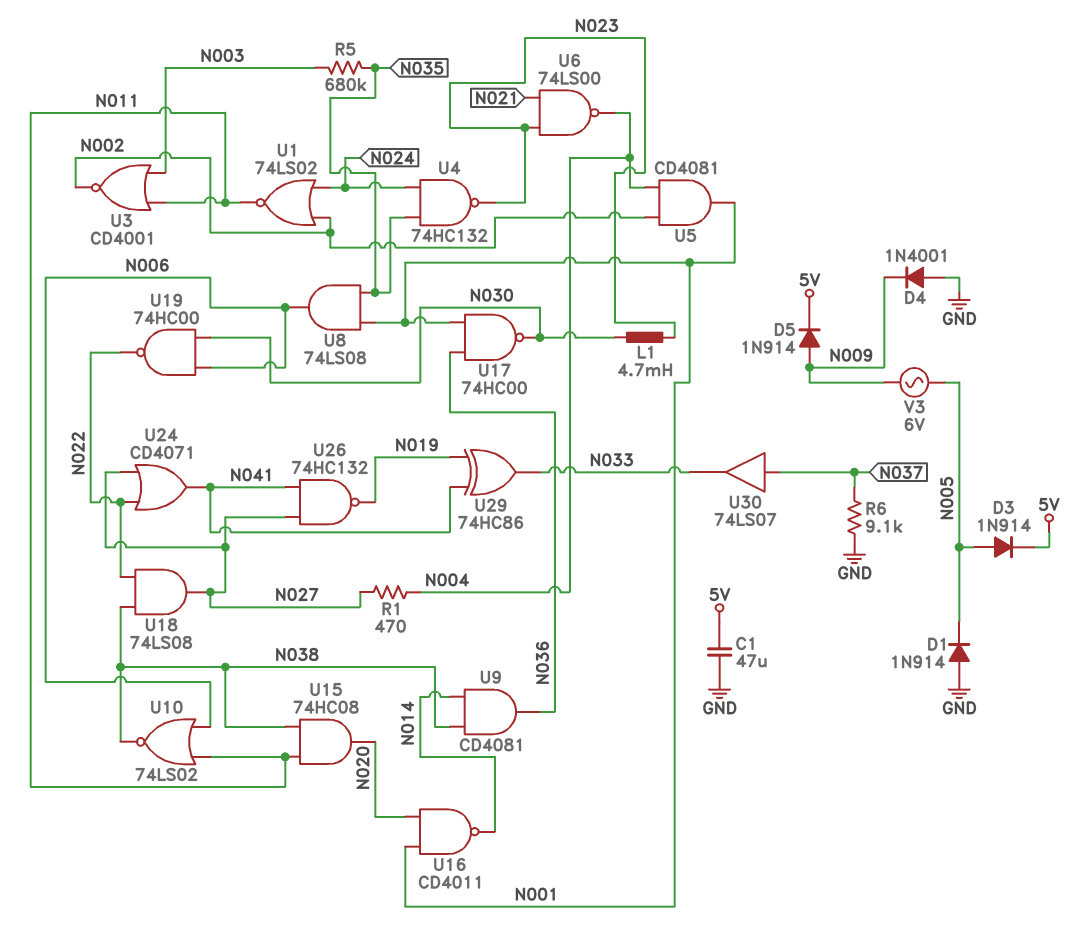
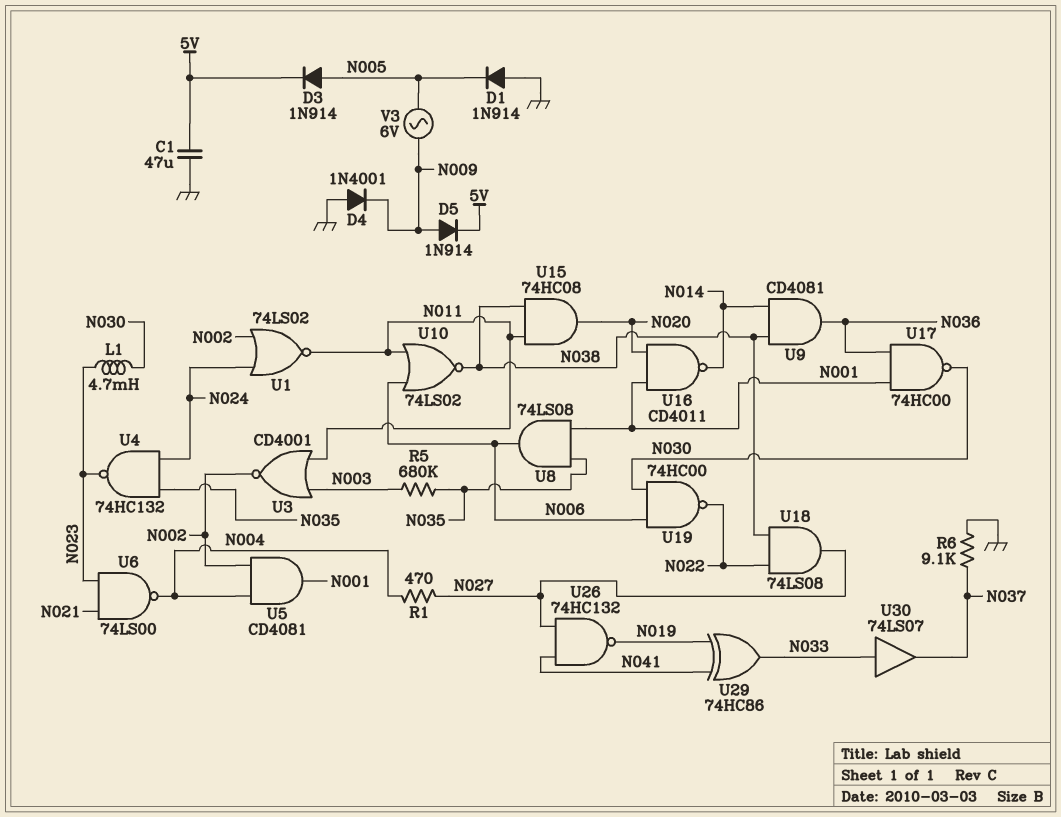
U24: OR CD4071 (in N022, in N027, out N041) -> none
U30: buffer 74LS07 (in N037, out N033) -> buffer 74LS07 (in N033, out N037)

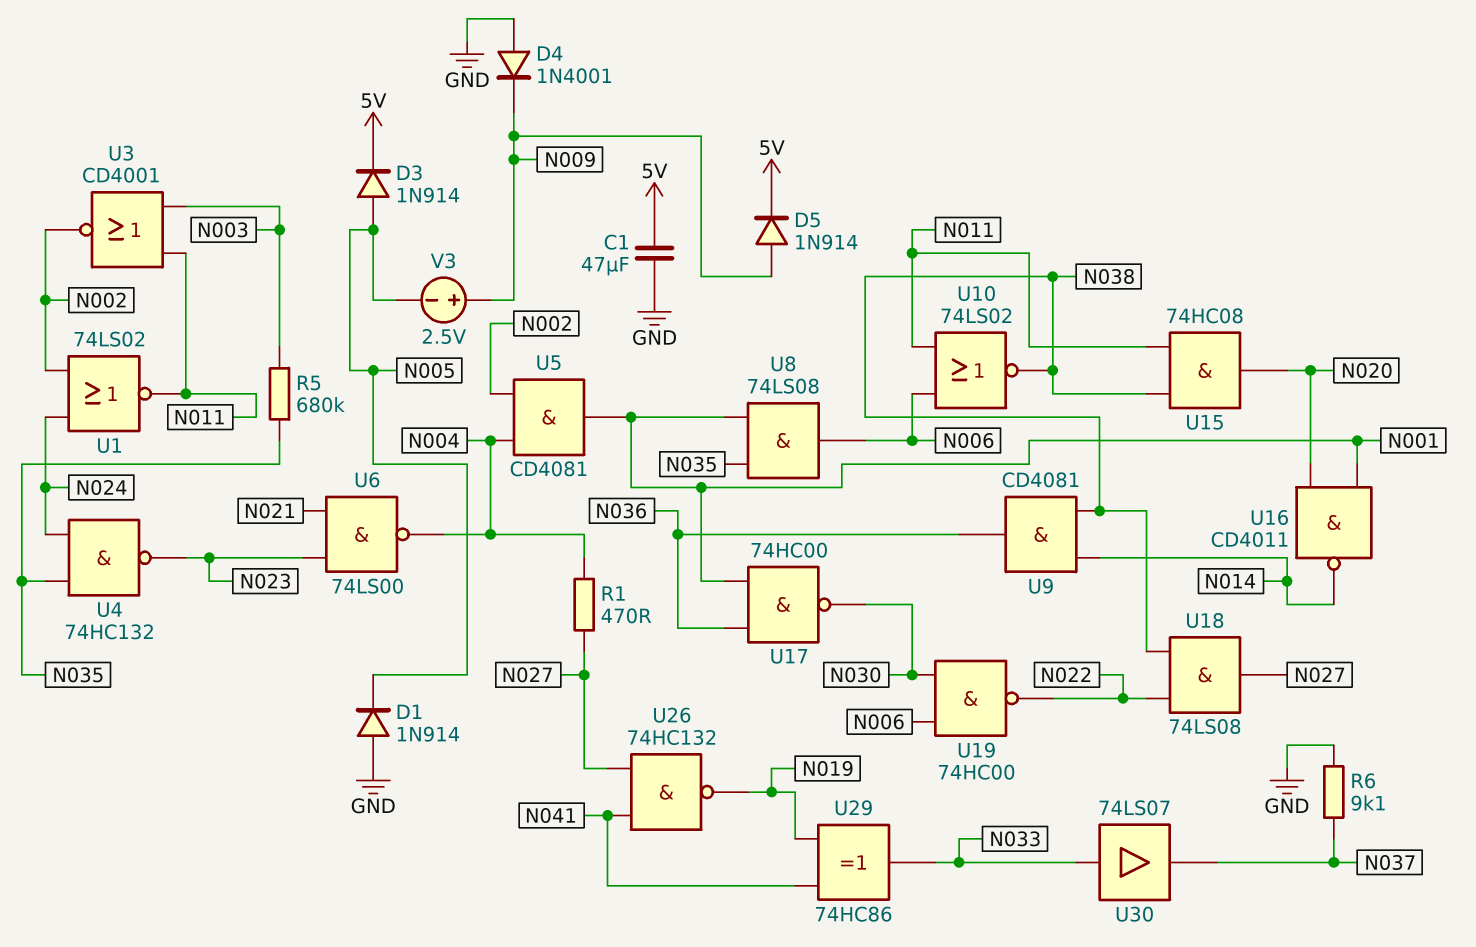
L1: 4.7mH (N023, N030) -> none
V3: AC 6V (N005, N009) -> 2.5V (plus N009, minus N005)

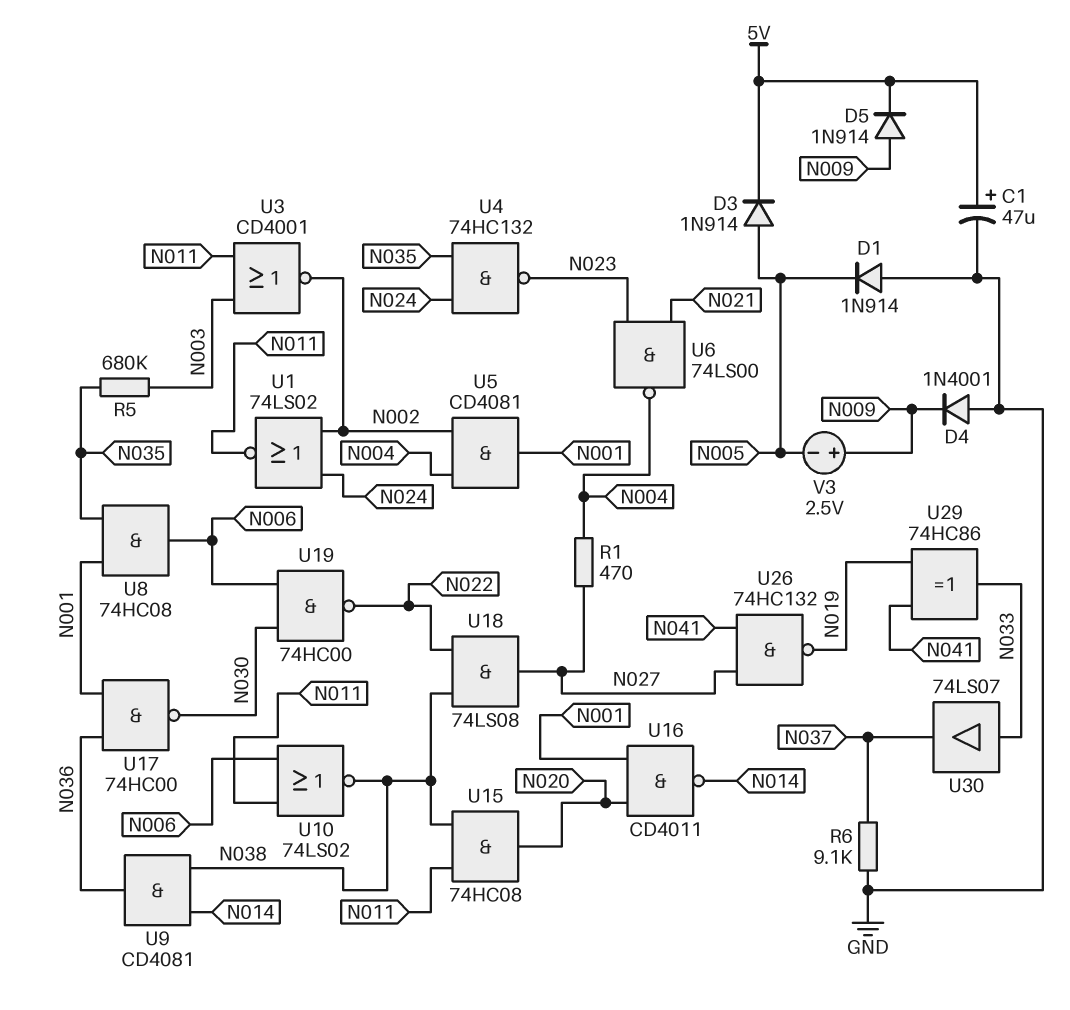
C1: 47uF (5V, GND) -> 47uF (plus 5V, minus GND)
U8: AND 74LS08 (in N001, in N035, out N006) -> AND 74HC08 (in N001, in N035, out N006)

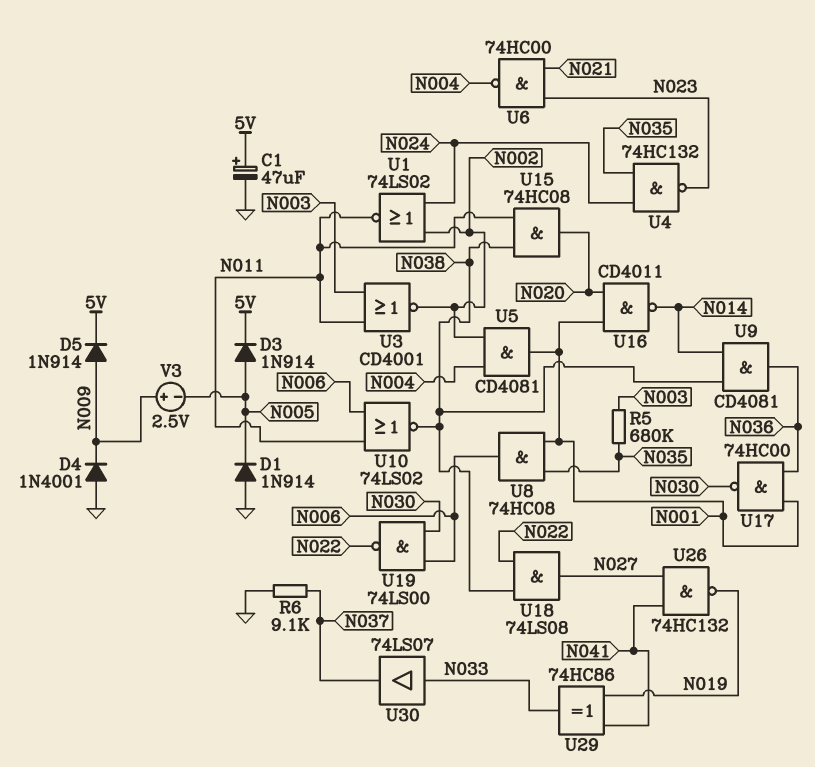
R1: 470 (N004, N027) -> none
U6: NAND 74LS00 (in N021, in N023, out N004) -> NAND 74HC00 (in N021, in N023, out N004)
U19: NAND 74HC00 (in N006, in N030, out N022) -> NAND 74LS00 (in N006, in N030, out N022)

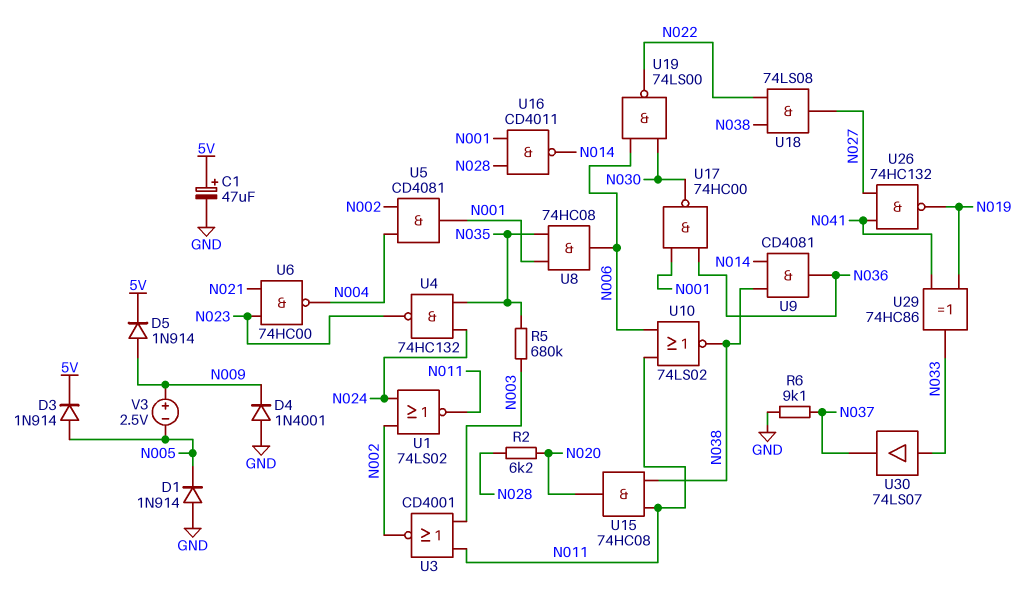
R2: none -> 6.2k (N020, N028)
U16: NAND CD4011 (in N001, in N020, out N014) -> NAND CD4011 (in N001, in N028, out N014)

